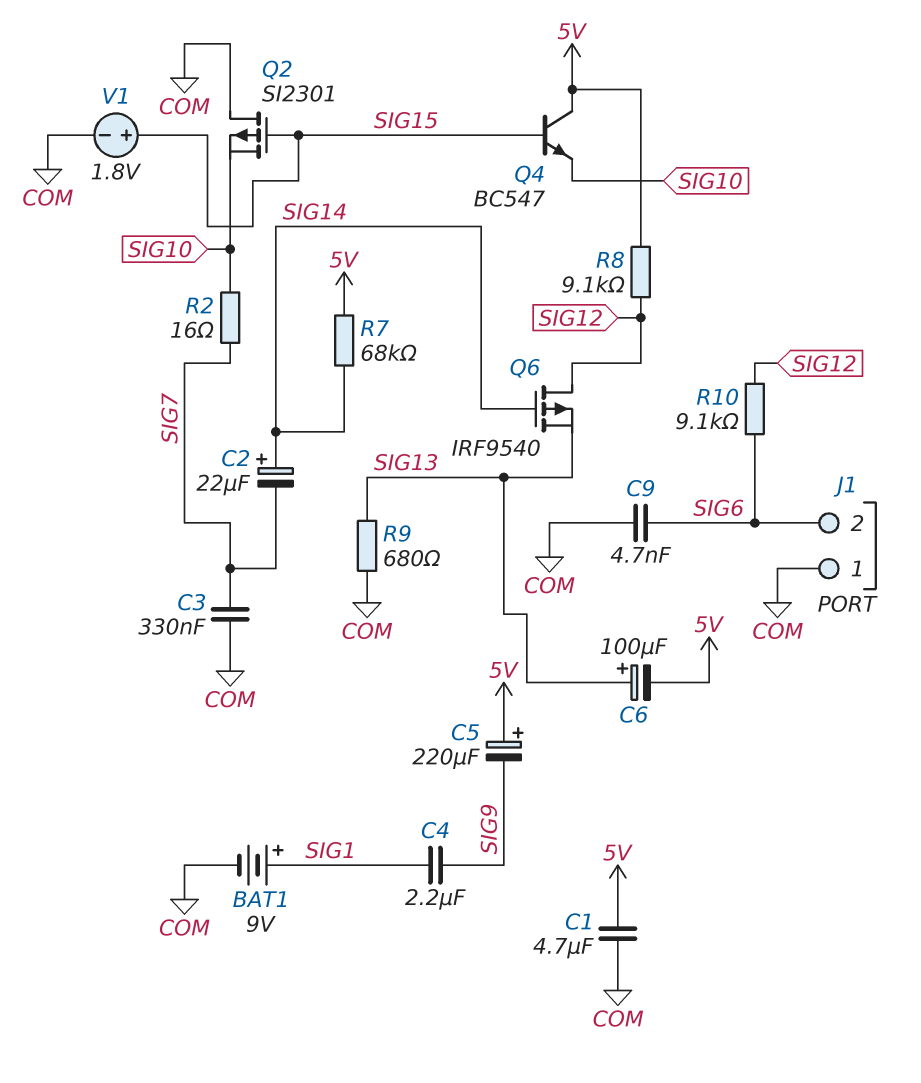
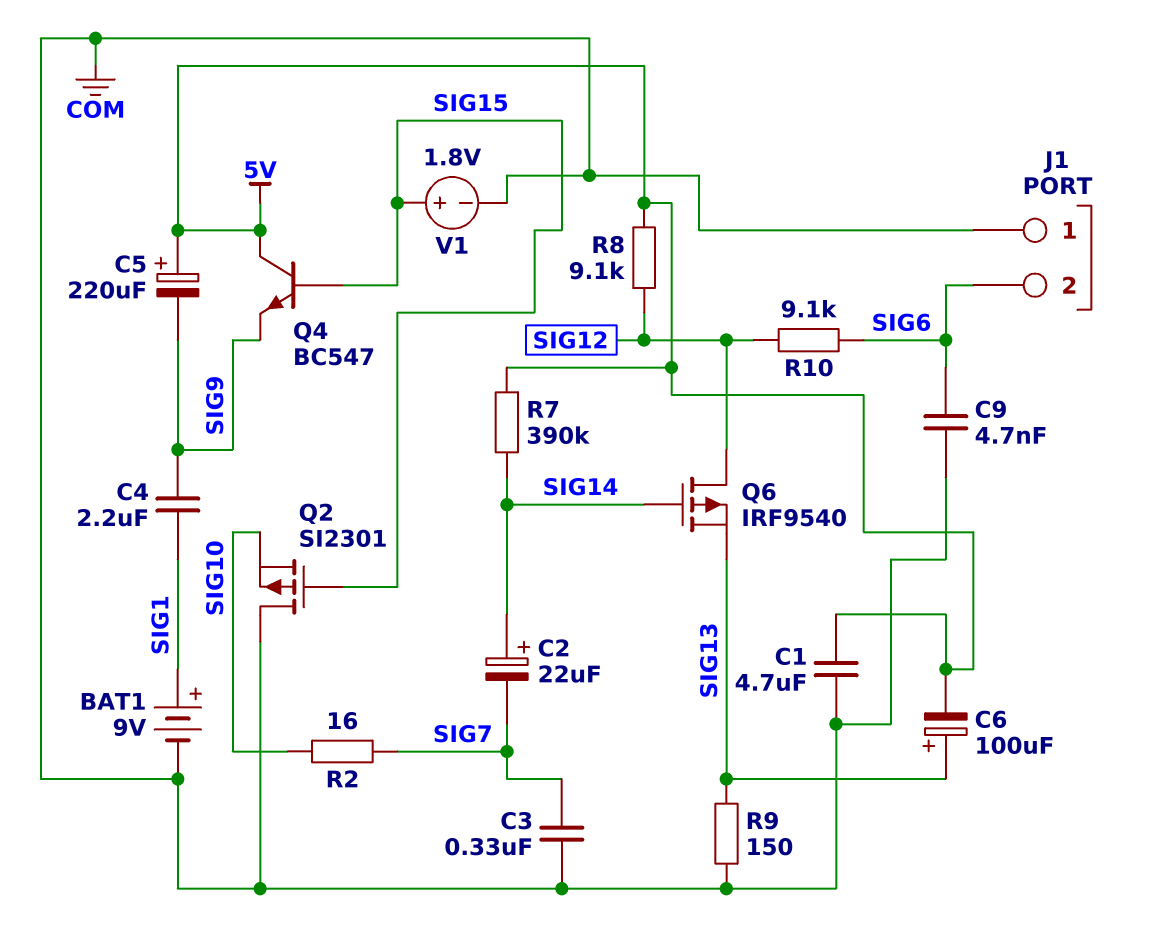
Q4: NPN BC547 (B SIG15, C 5V, E SIG10) -> NPN BC547 (B SIG15, C 5V, E SIG9)
R7: 68k (5V, SIG14) -> 390k (5V, SIG14)
R9: 680 (COM, SIG13) -> 150 (COM, SIG13)

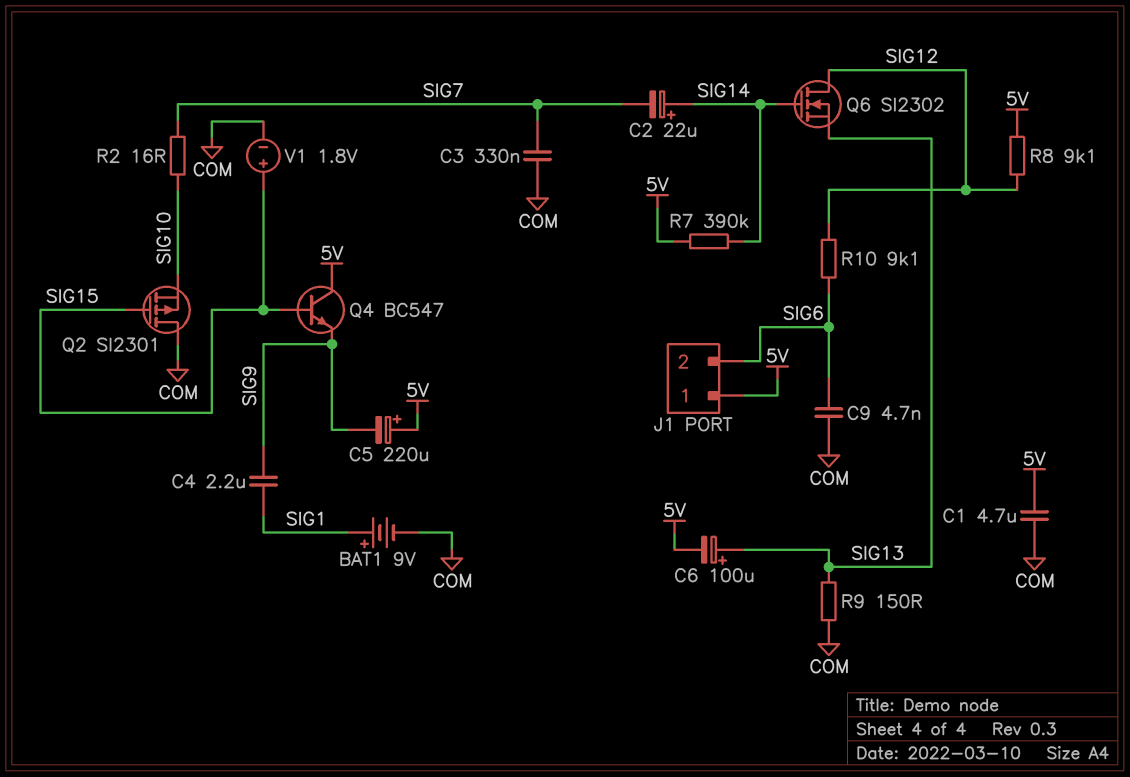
J1 pin 1: COM -> 5V
Q6: PMOS IRF9540 (G SIG14, D SIG12, S SIG13) -> NMOS SI2302 (G SIG14, D SIG12, S SIG13)

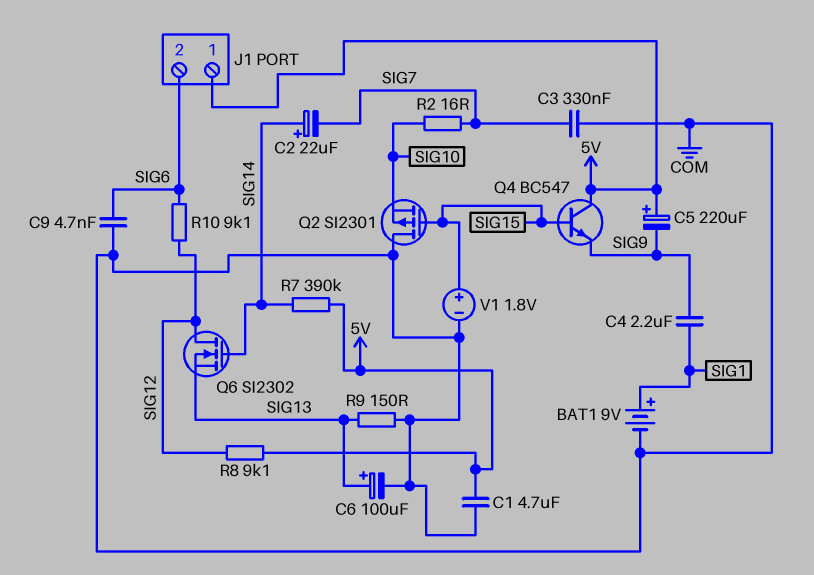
C6: 100uF (plus SIG13, minus 5V) -> 100uF (plus SIG13, minus COM)

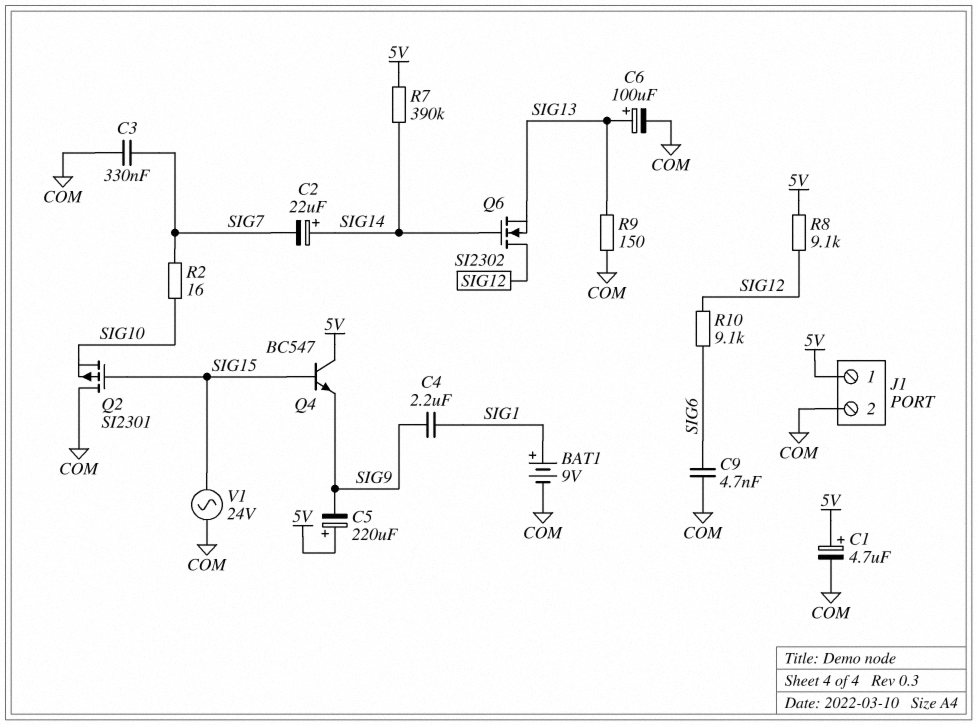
C1: 4.7uF (5V, COM) -> 4.7uF (plus 5V, minus COM)
J1 pin 2: SIG6 -> COM
V1: 1.8V (plus SIG15, minus COM) -> AC 24V (COM, SIG15)

